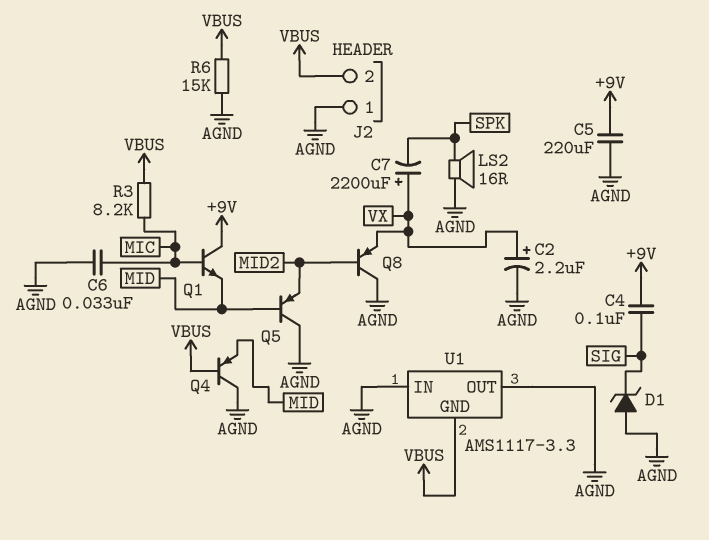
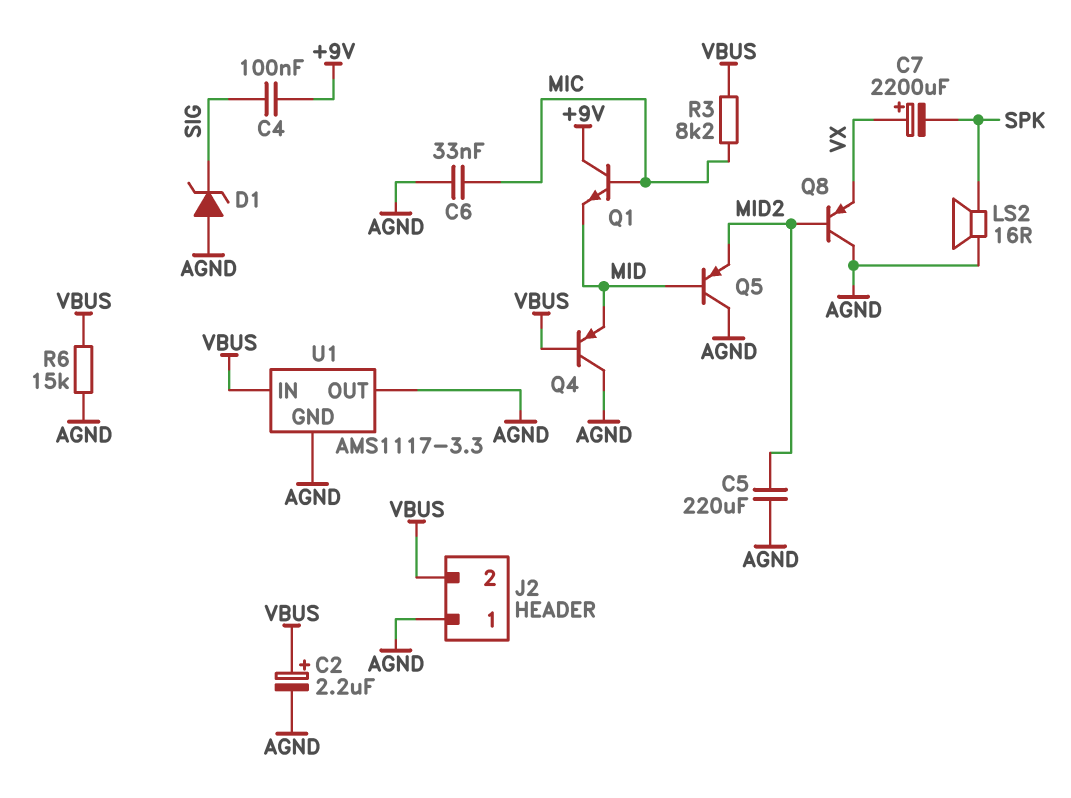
C2: 2.2uF (plus VX, minus AGND) -> 2.2uF (plus VBUS, minus AGND)
C5: 220uF (+9V, AGND) -> 220uF (AGND, MID2)
U1 pin GND: VBUS -> AGND
U1 pin IN: AGND -> VBUS

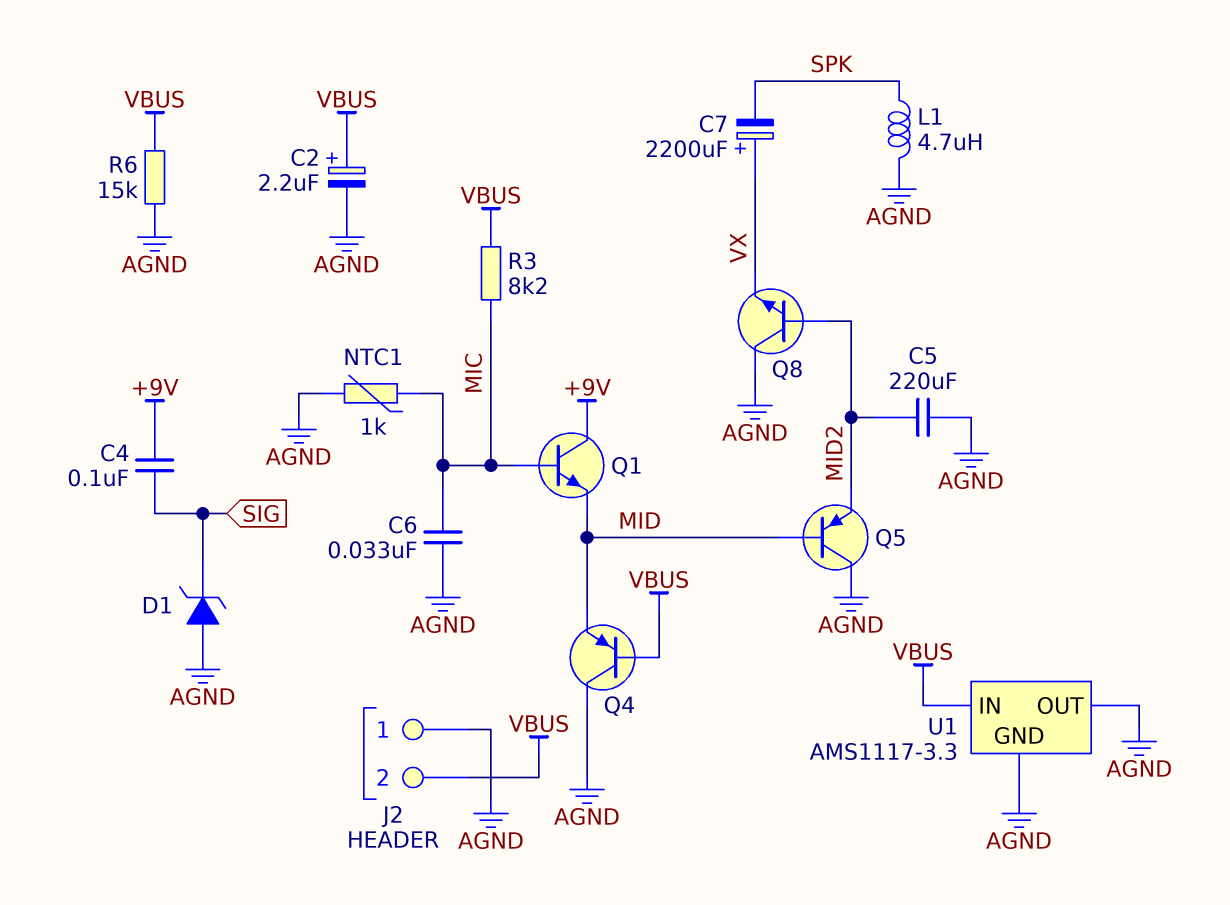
L1: none -> 4.7uH (AGND, SPK)
LS2: speaker 16R (AGND, SPK) -> none
NTC1: none -> 1k (AGND, MIC)
Q8: PNP (B MID2, C AGND, E VX) -> NPN (B MID2, C AGND, E VX)

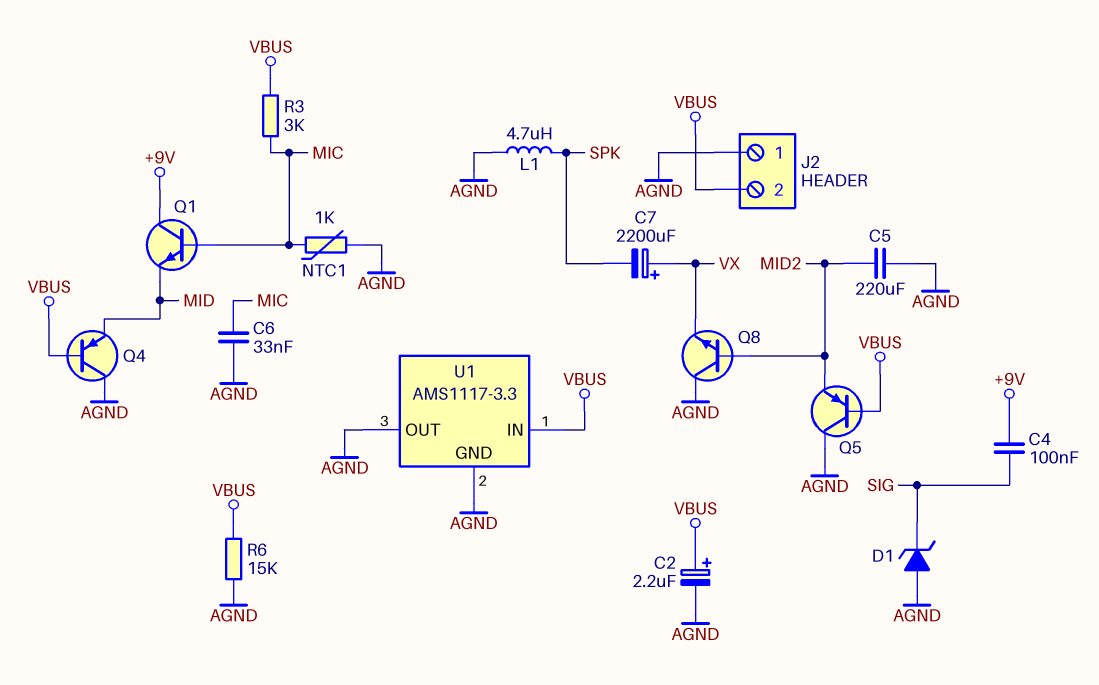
Q5: PNP (B MID, C AGND, E MID2) -> PNP (B VBUS, C AGND, E MID2)
R3: 8.2k (MIC, VBUS) -> 3k (MIC, VBUS)

